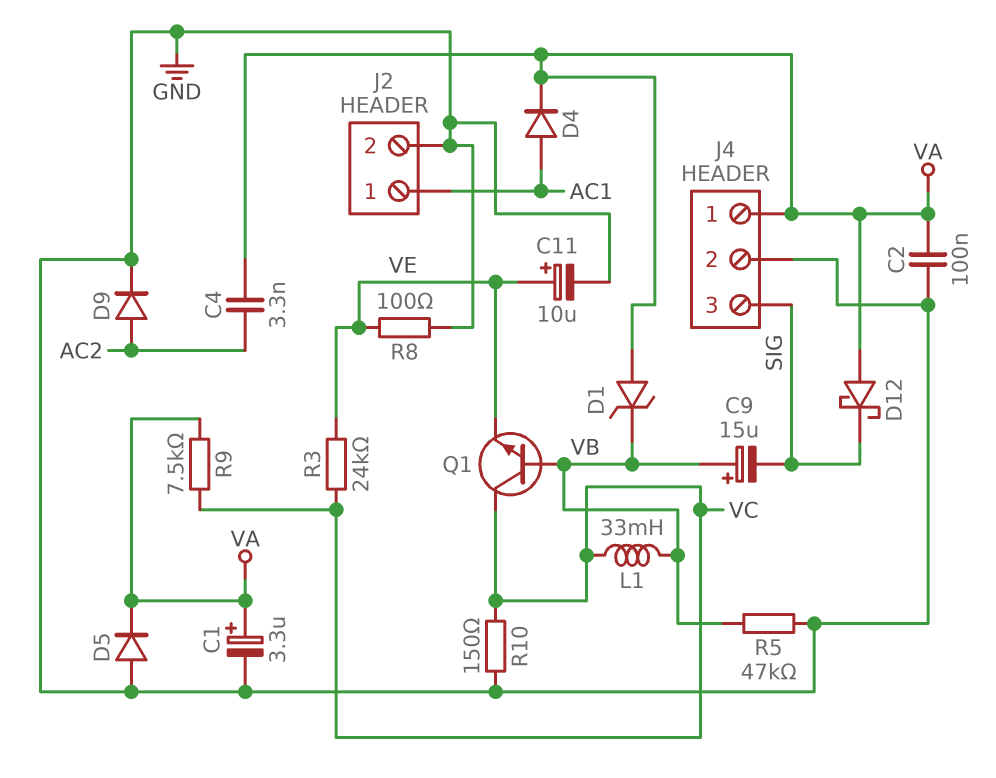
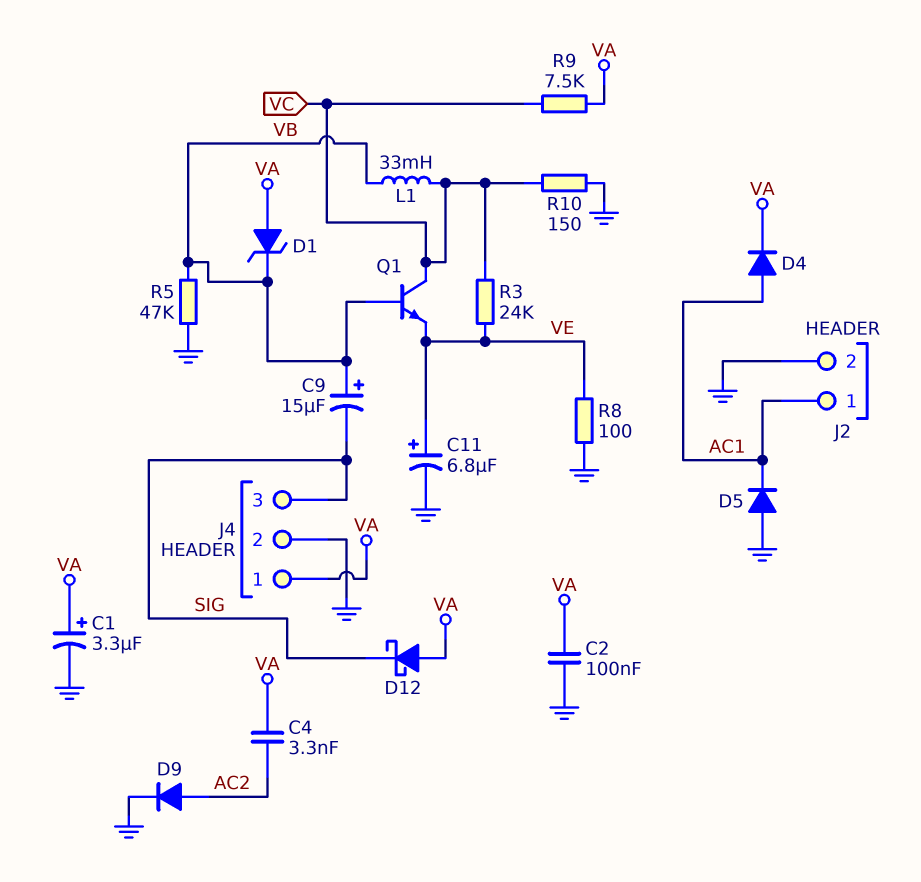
C11: 10uF (plus VE, minus GND) -> 6.8uF (plus VE, minus GND)
D5: diode (A GND, K VA) -> diode (A GND, K AC1)

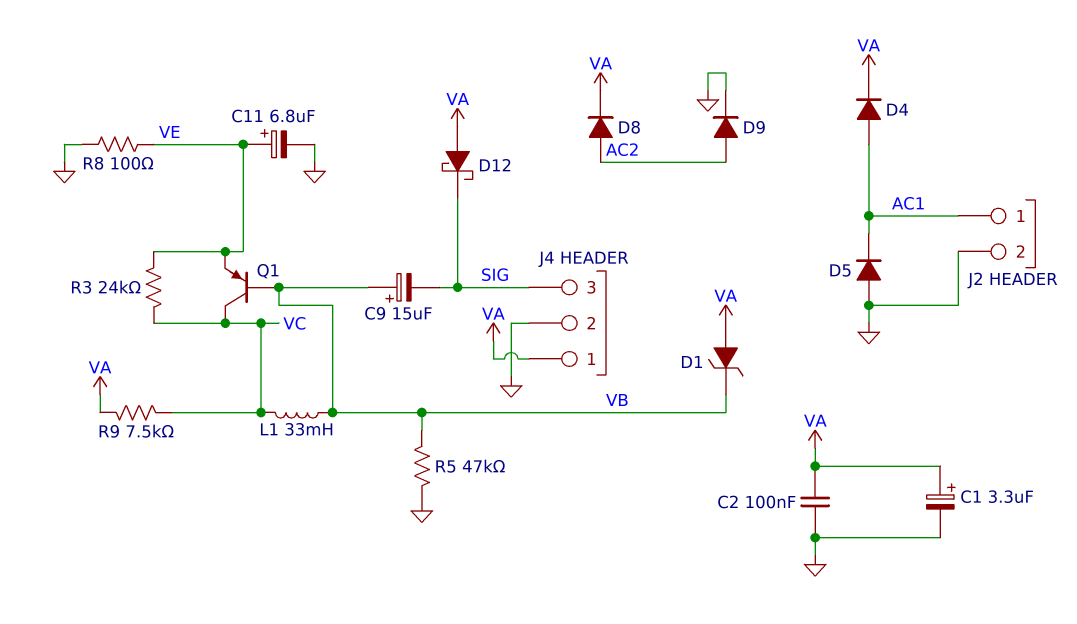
C4: 3.3nF (AC2, VA) -> none
D8: none -> diode (A AC2, K VA)
Q1: NPN (B VB, C VC, E VE) -> PNP (B VB, C VC, E VE)
R10: 150 (GND, VC) -> none

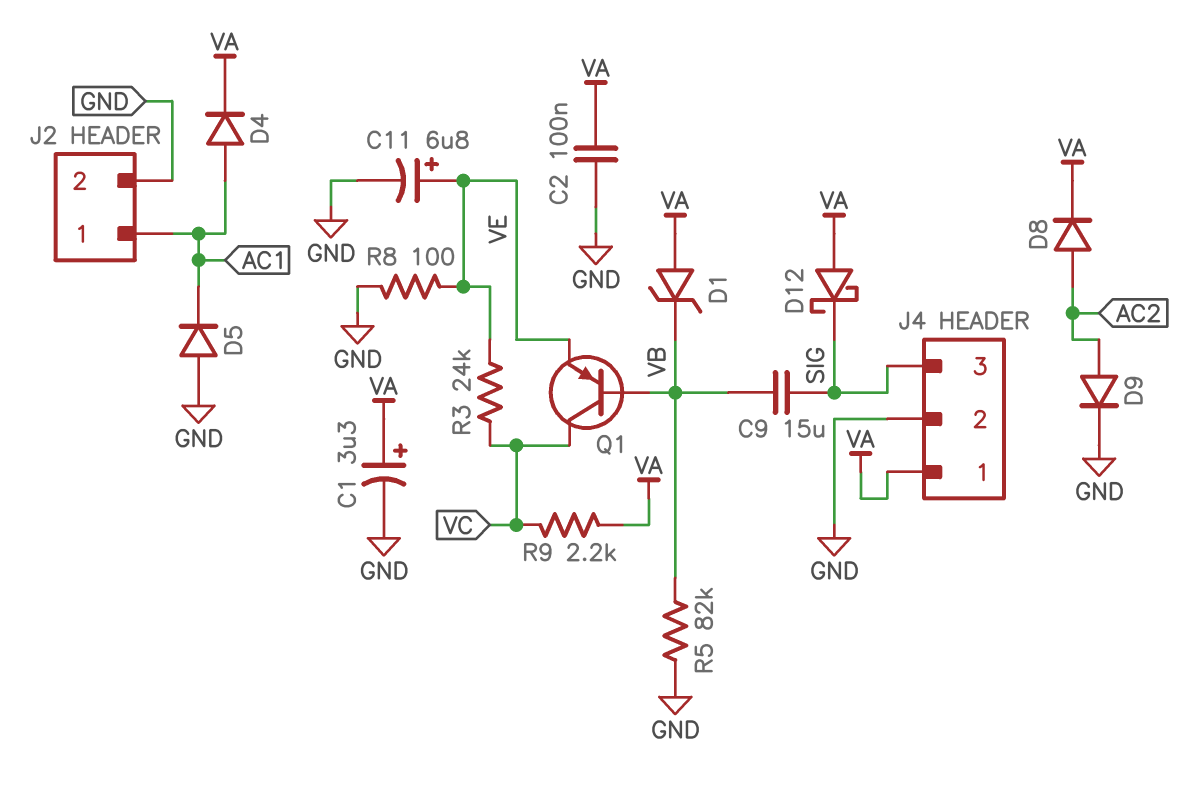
C9: 15uF (plus VB, minus SIG) -> 15uF (SIG, VB)
L1: 33mH (VB, VC) -> none
R5: 47k (GND, VB) -> 82k (GND, VB)
R9: 7.5k (VA, VC) -> 2.2k (VA, VC)

